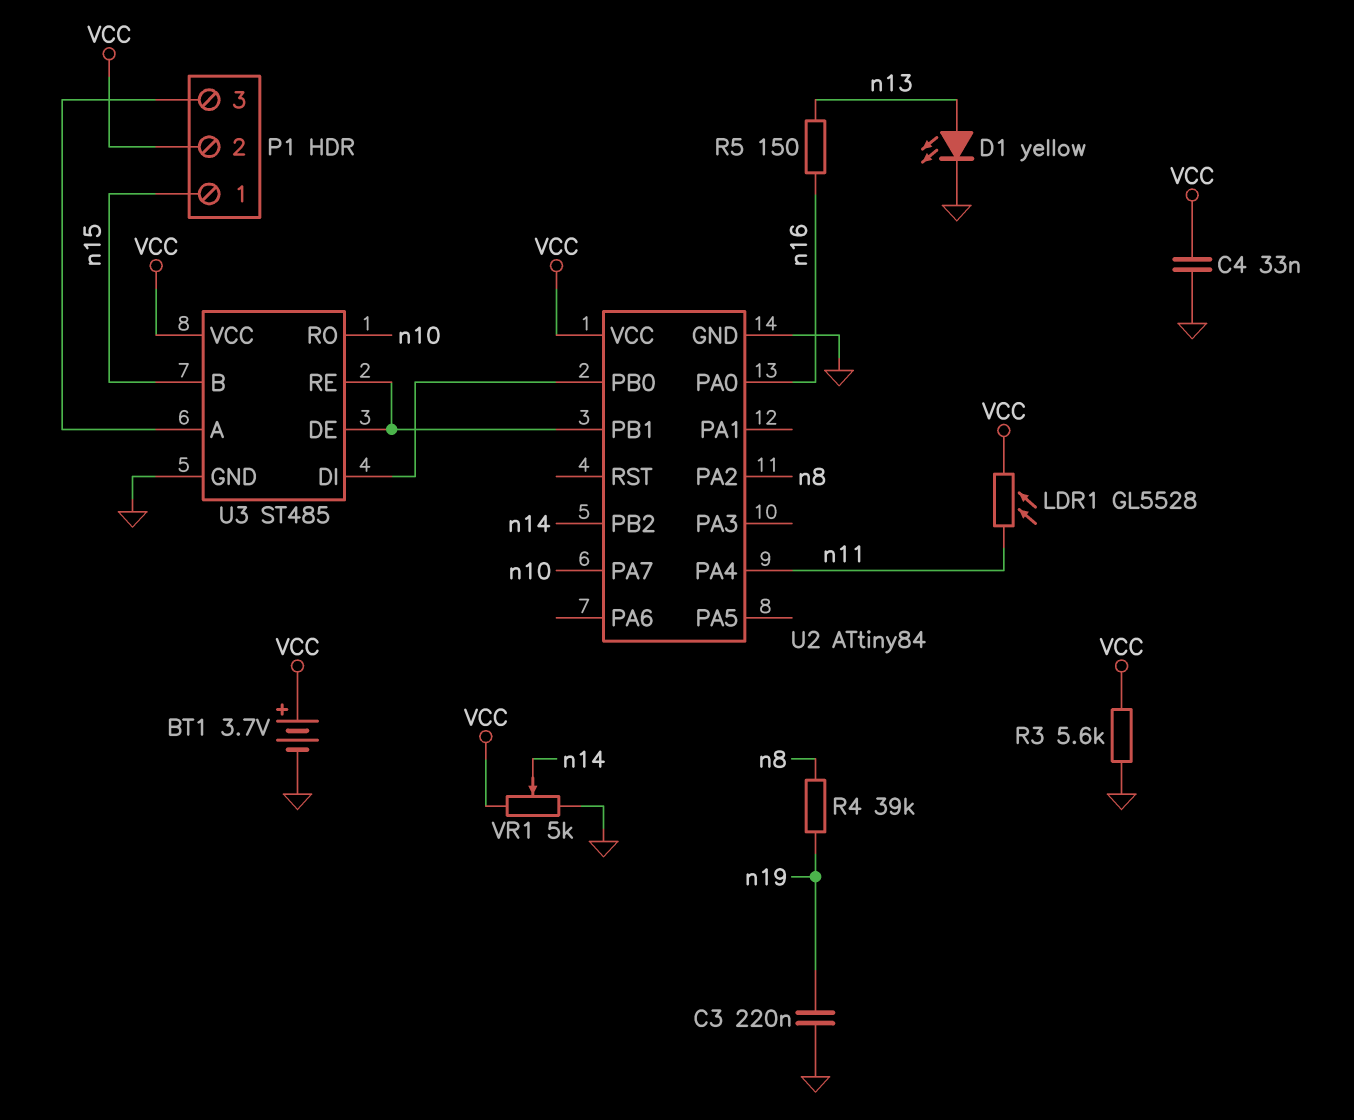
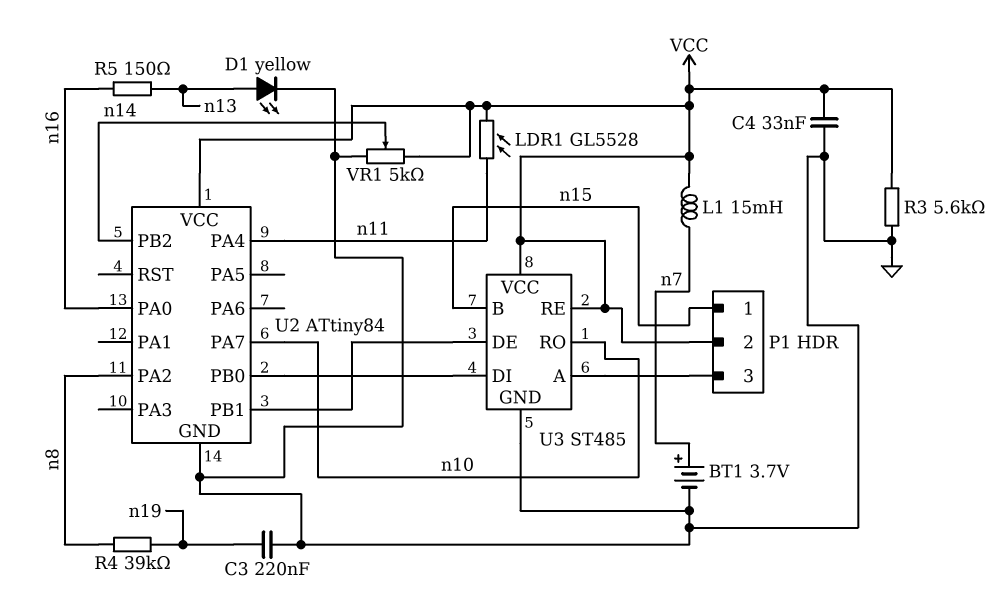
BT1: 3.7V (plus VCC, minus GND) -> 3.7V (plus n7, minus GND)
L1: none -> 15mH (VCC, n7)
U3 pin RE: U2/PB1 -> VCC

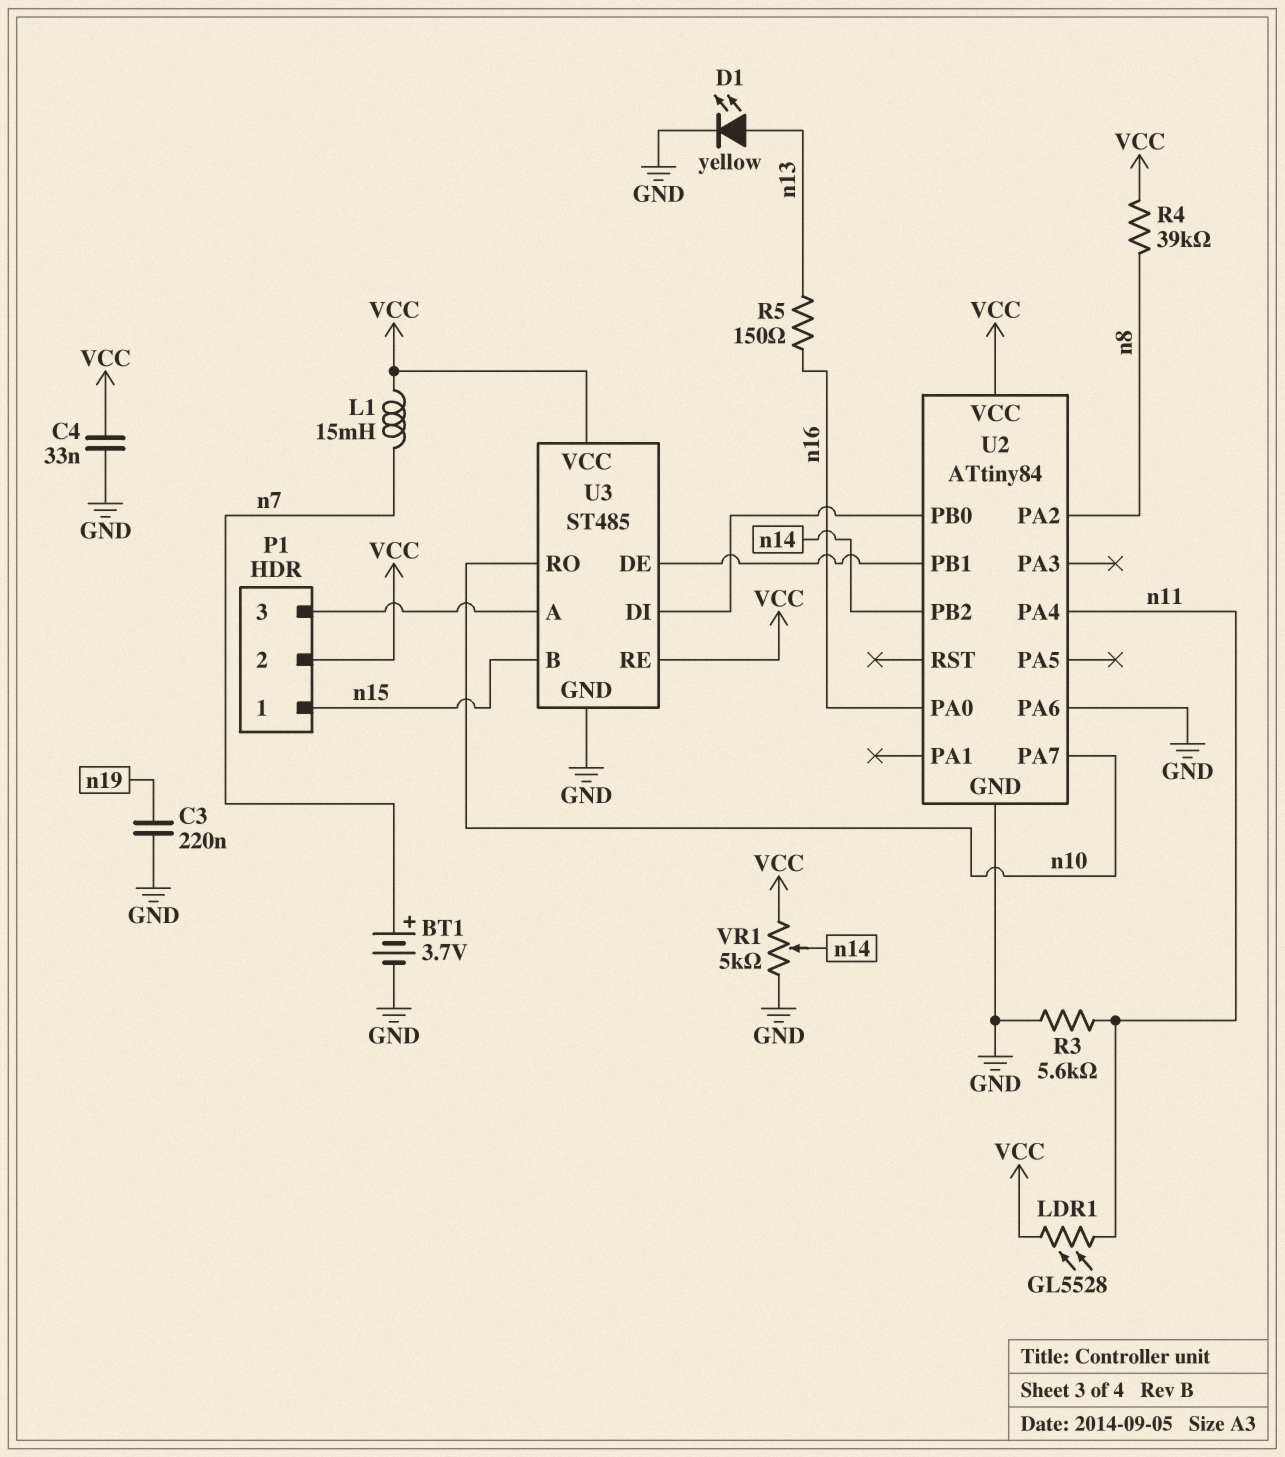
R3: 5.6k (GND, VCC) -> 5.6k (GND, n11)
R4: 39k (n8, n19) -> 39k (VCC, n8)
U2 pin PA6: none -> GND

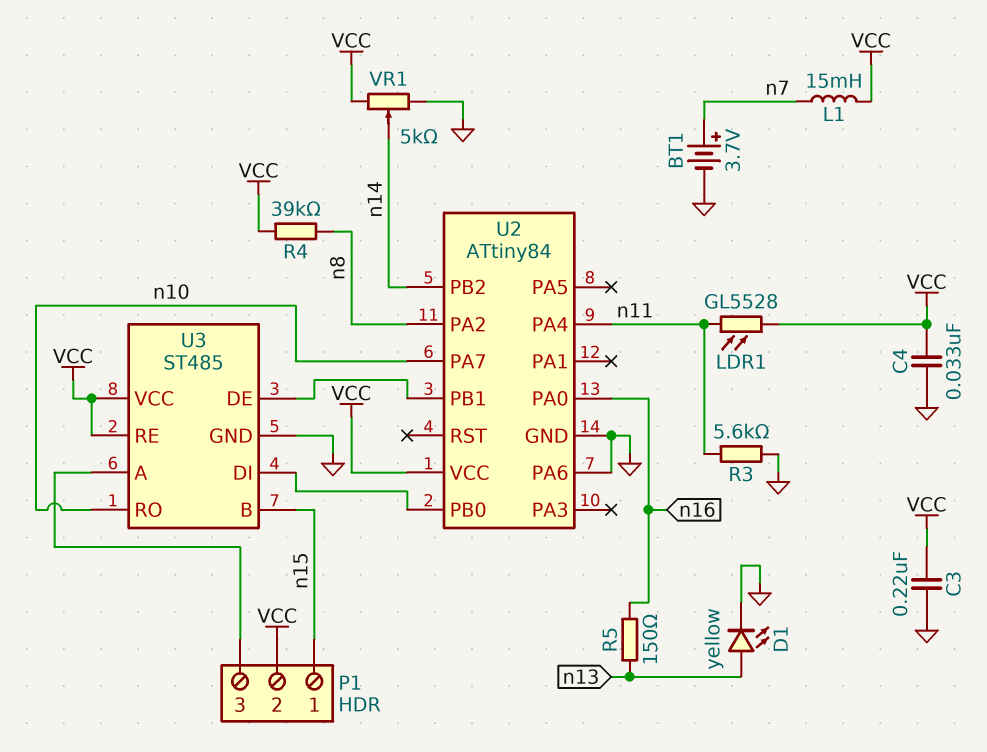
C3: 220nF (GND, n19) -> 220nF (GND, VCC)

